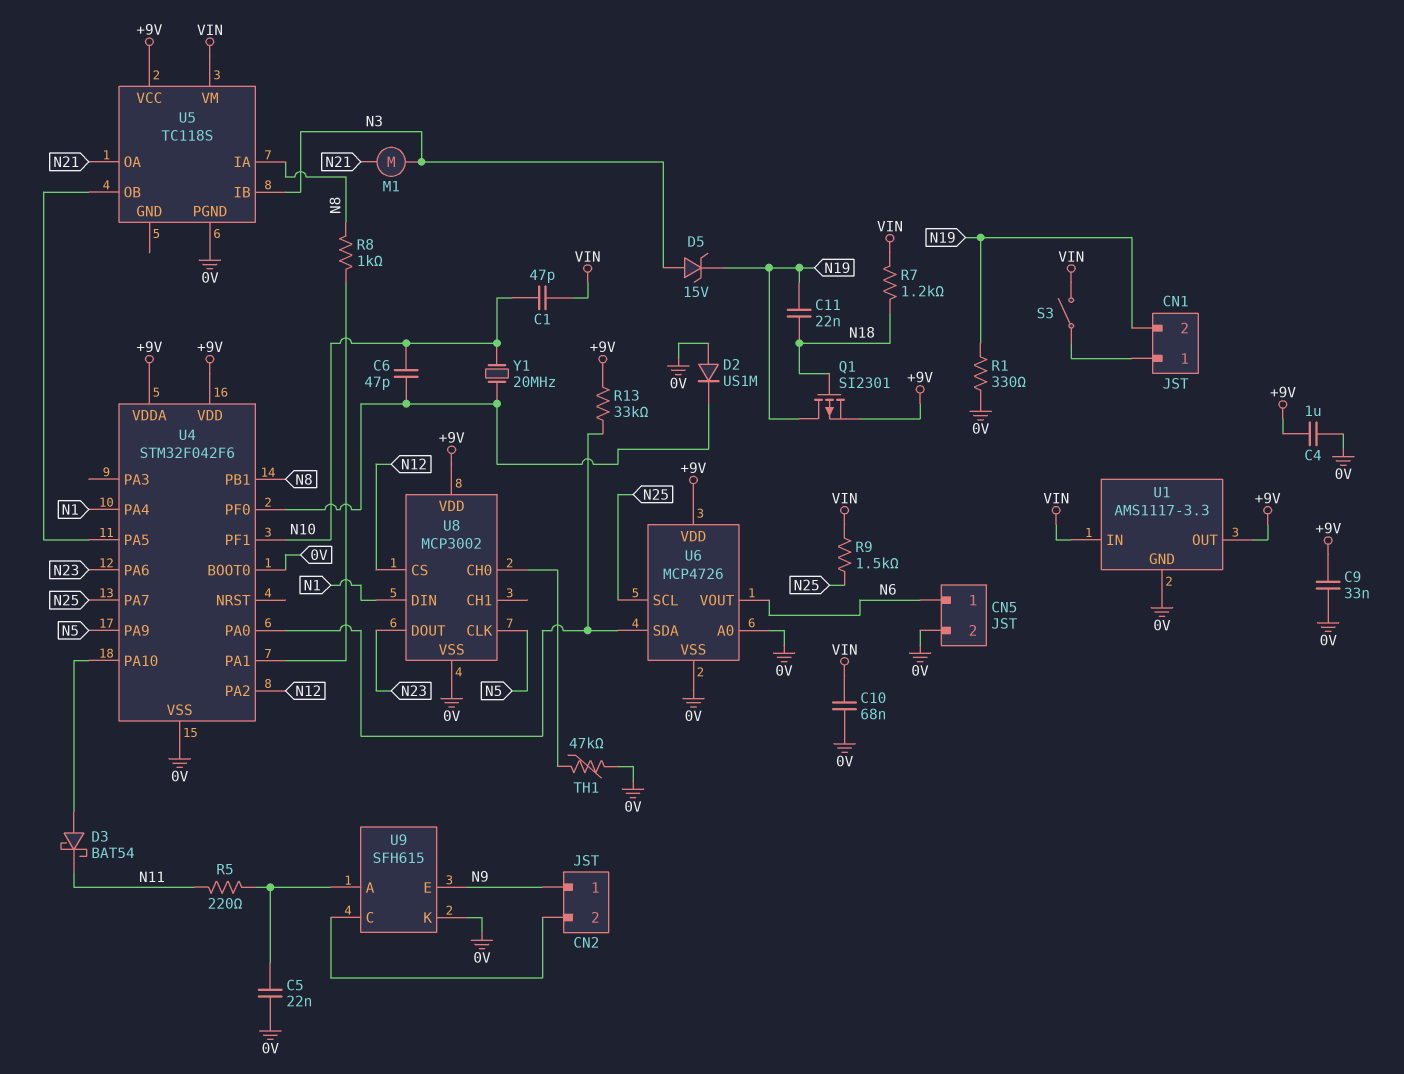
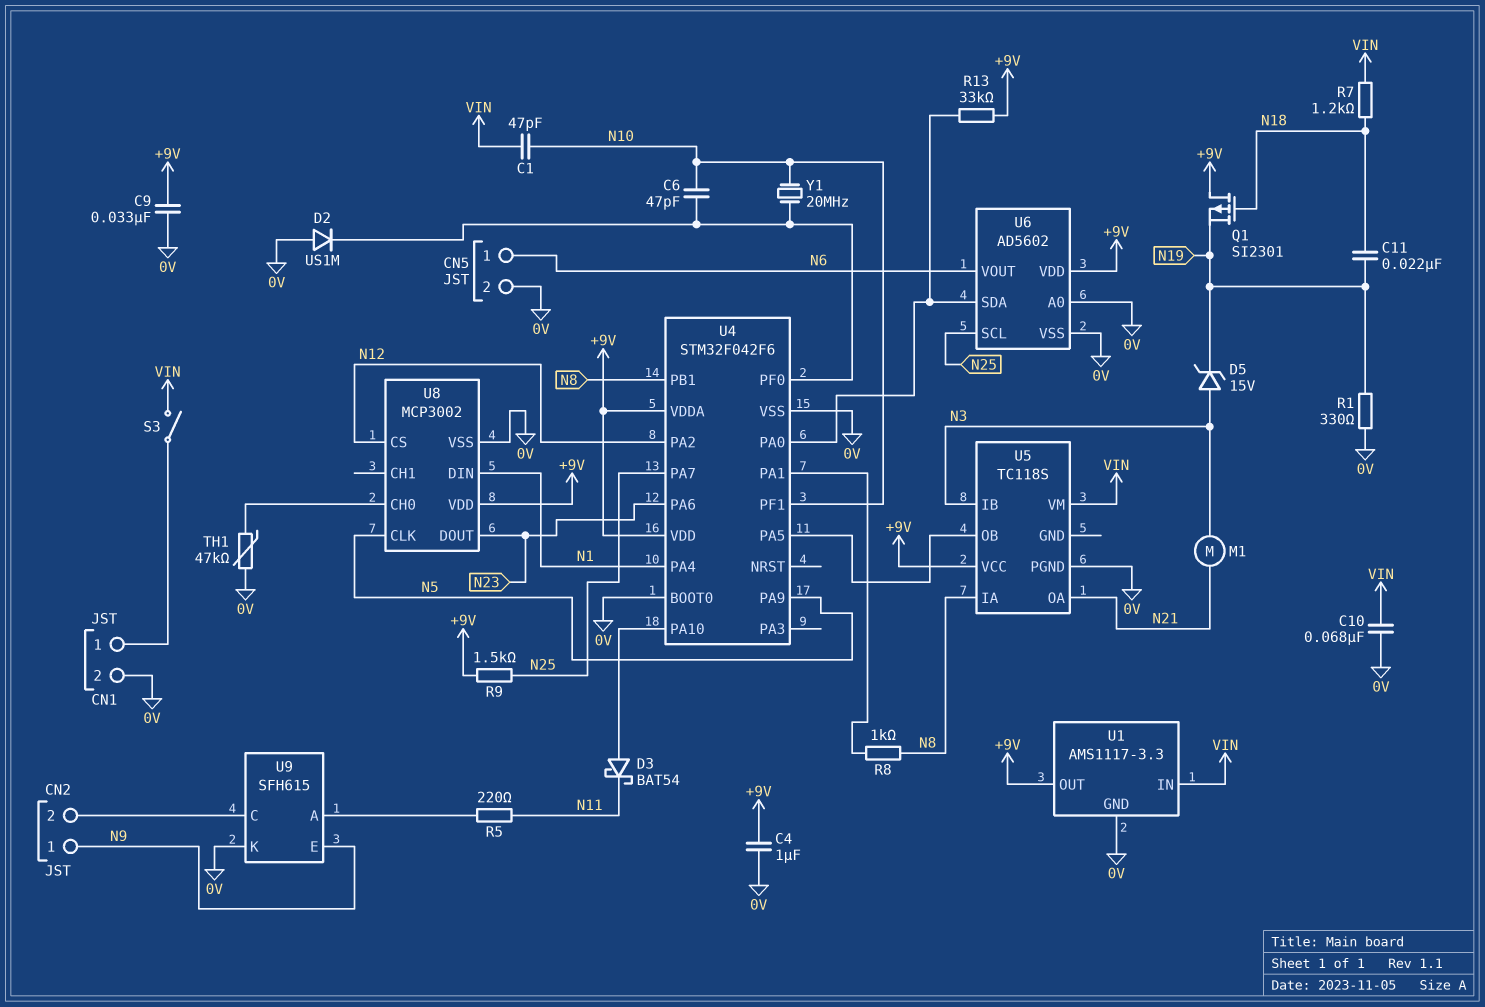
C5: 22nF (0V, U9/A) -> none
CN1 pin 2: N19 -> 0V
Q1: PMOS SI2301 (G N18, D N19, S +9V) -> PMOS SI2301 (G N18, D +9V, S N19)
R9: 1.5k (N25, VIN) -> 1.5k (+9V, N25)
U6: MCP4726 -> AD5602

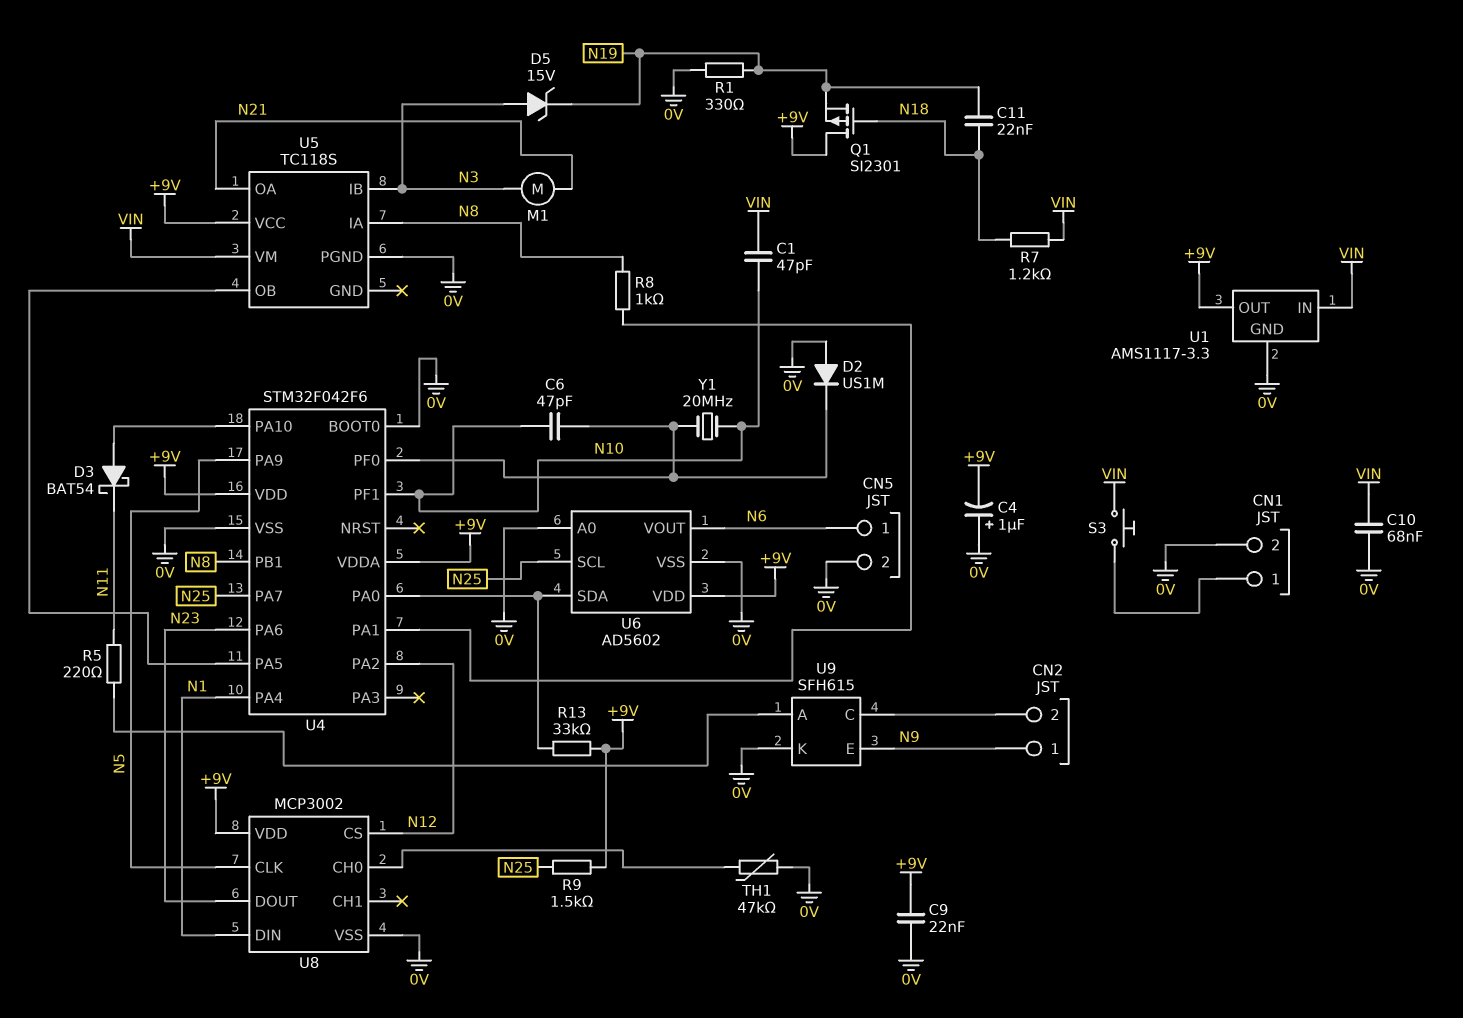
C4: 1uF (+9V, 0V) -> 1uF (plus 0V, minus +9V)
C9: 33nF (+9V, 0V) -> 22nF (+9V, 0V)
S3: switch (CN1/1, VIN) -> button (CN1/1, VIN)

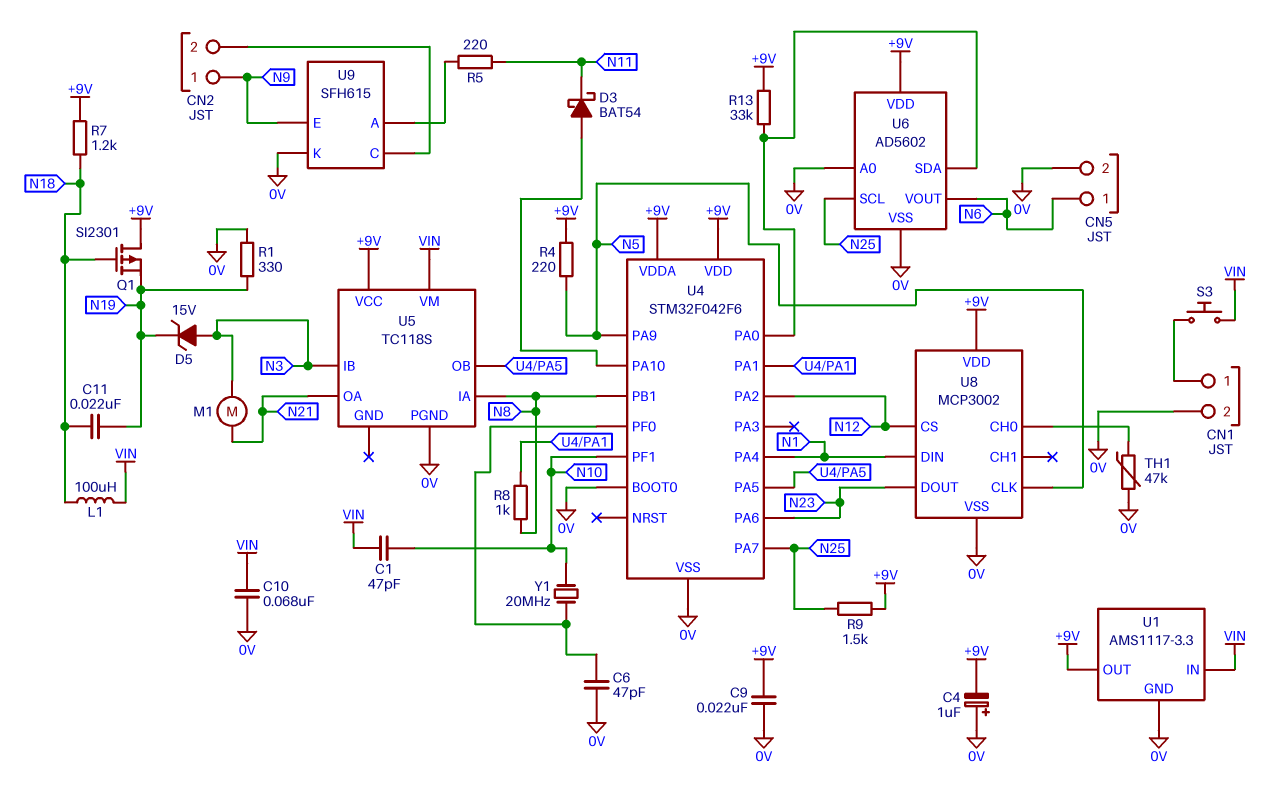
C6: 47pF (N10, U4/PF0) -> 47pF (0V, U4/PF0)
D2: diode US1M (A 0V, K U4/PF0) -> none
L1: none -> 100uH (N18, VIN)
R4: none -> 220 (+9V, N5)
R7: 1.2k (N18, VIN) -> 1.2k (+9V, N18)

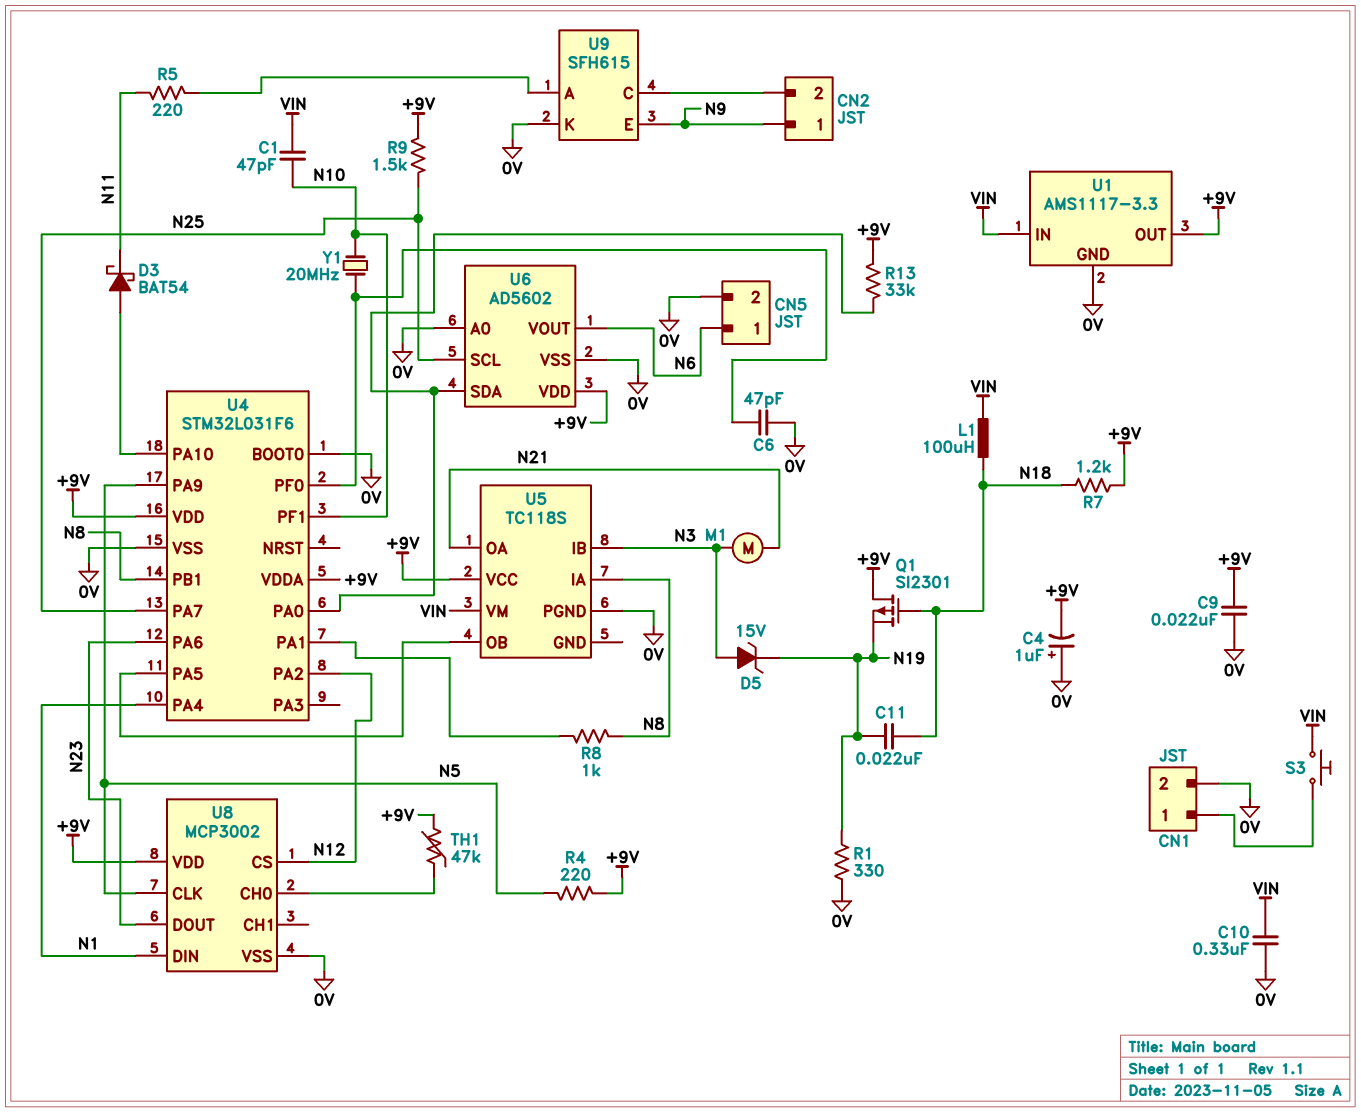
C10: 68nF (0V, VIN) -> 330nF (0V, VIN)
TH1: 47k (0V, U8/CH0) -> 47k (+9V, U8/CH0)
U4: STM32F042F6 -> STM32L031F6

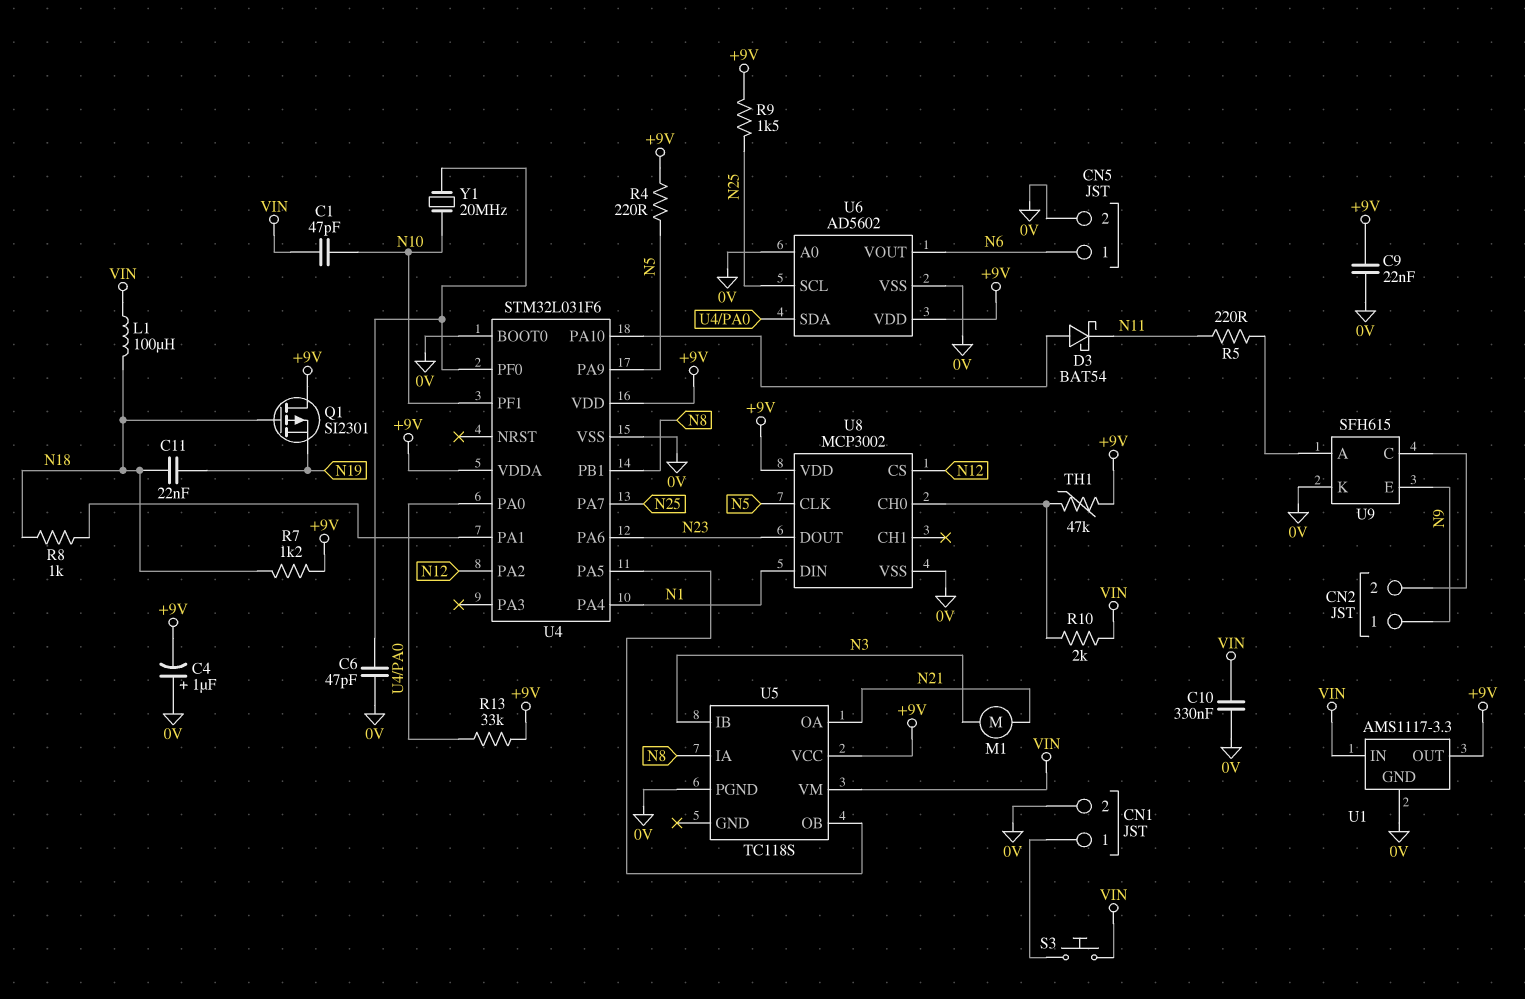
D5: zener 15V (A N3, K N19) -> none
R1: 330 (0V, N19) -> none
R8: 1k (N8, U4/PA1) -> 1k (N18, U4/PA1)
R10: none -> 2k (U8/CH0, VIN)

